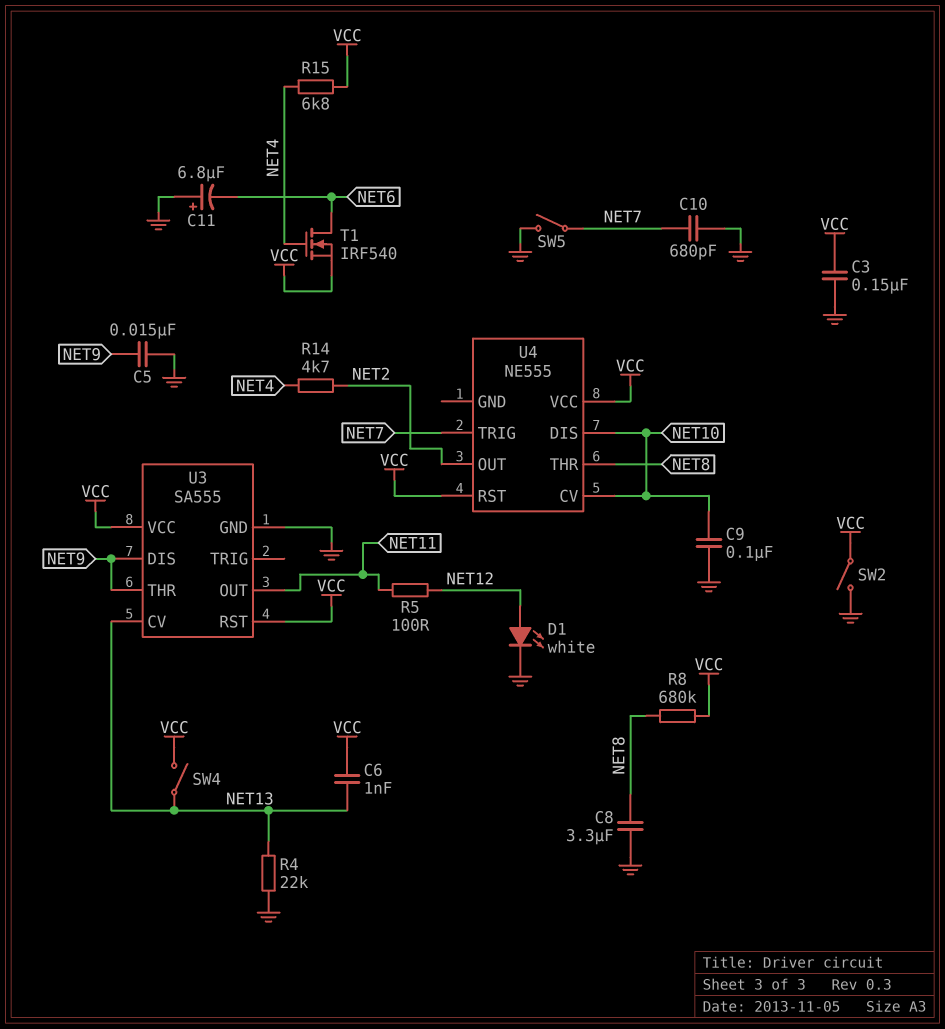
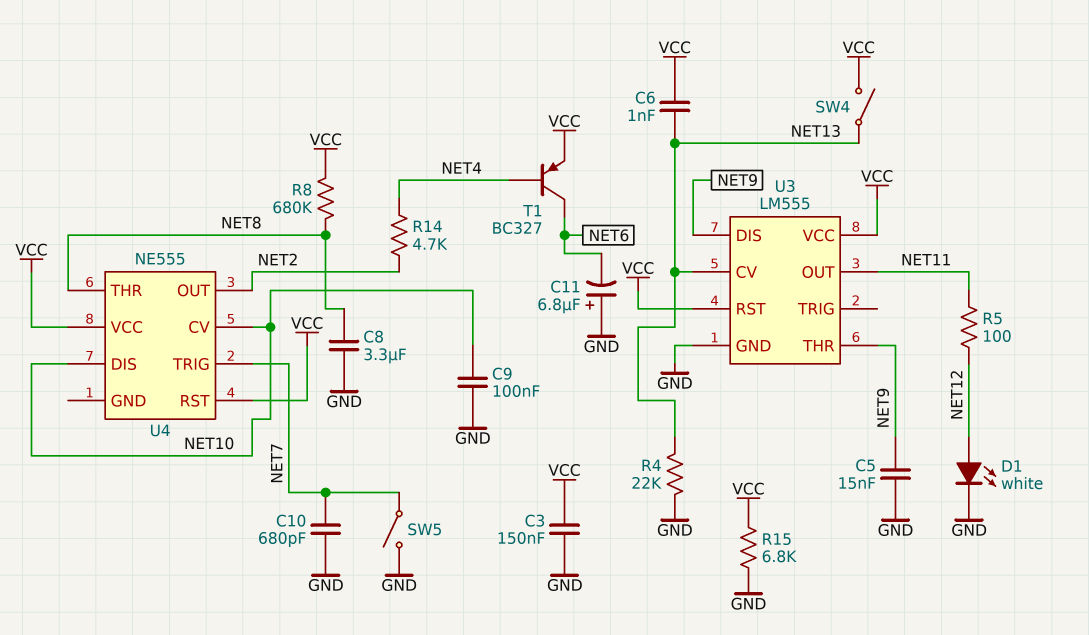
R15: 6.8k (NET4, VCC) -> 6.8k (GND, VCC)
SW2: switch (GND, VCC) -> none
T1: NMOS IRF540 (G NET4, D NET6, S VCC) -> PNP BC327 (B NET4, C NET6, E VCC)
U3: SA555 -> LM555

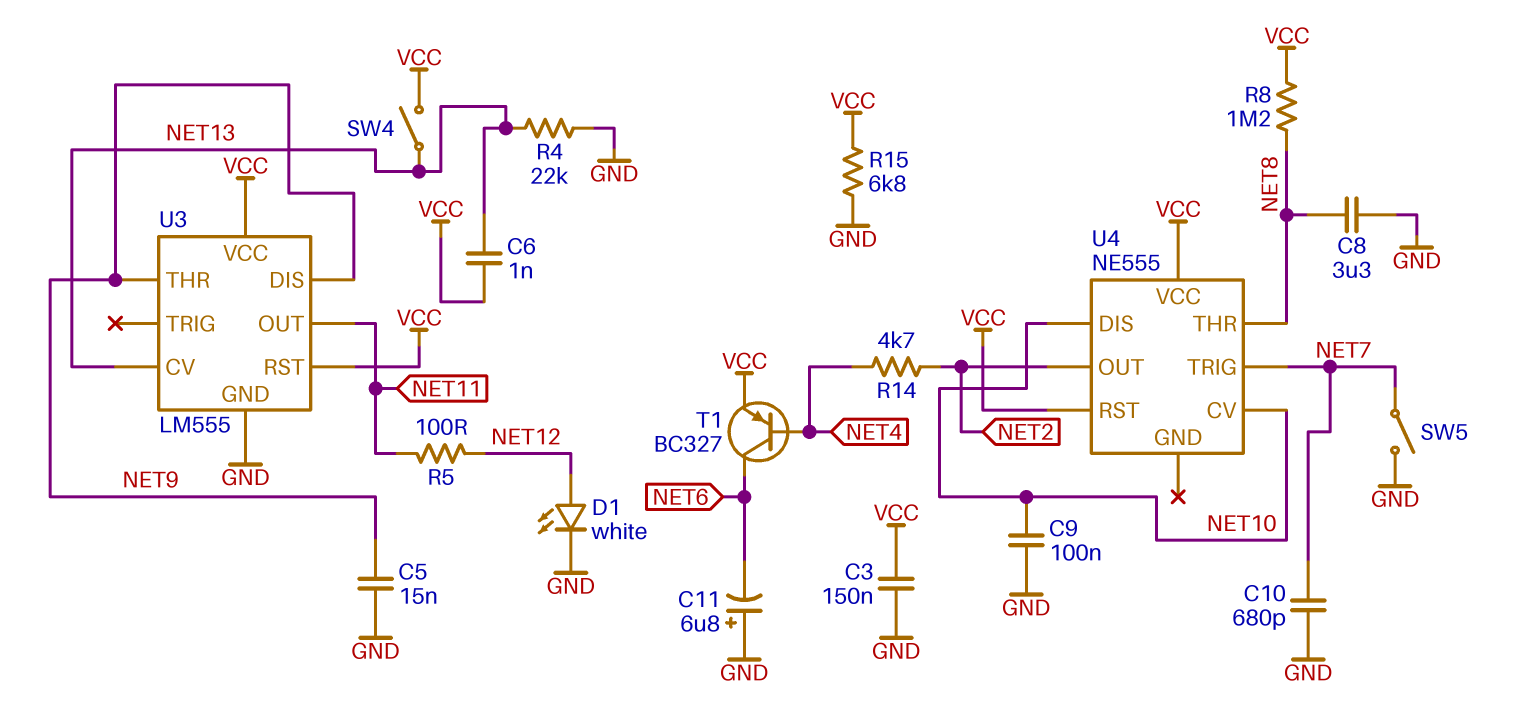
R8: 680k (NET8, VCC) -> 1.2M (NET8, VCC)

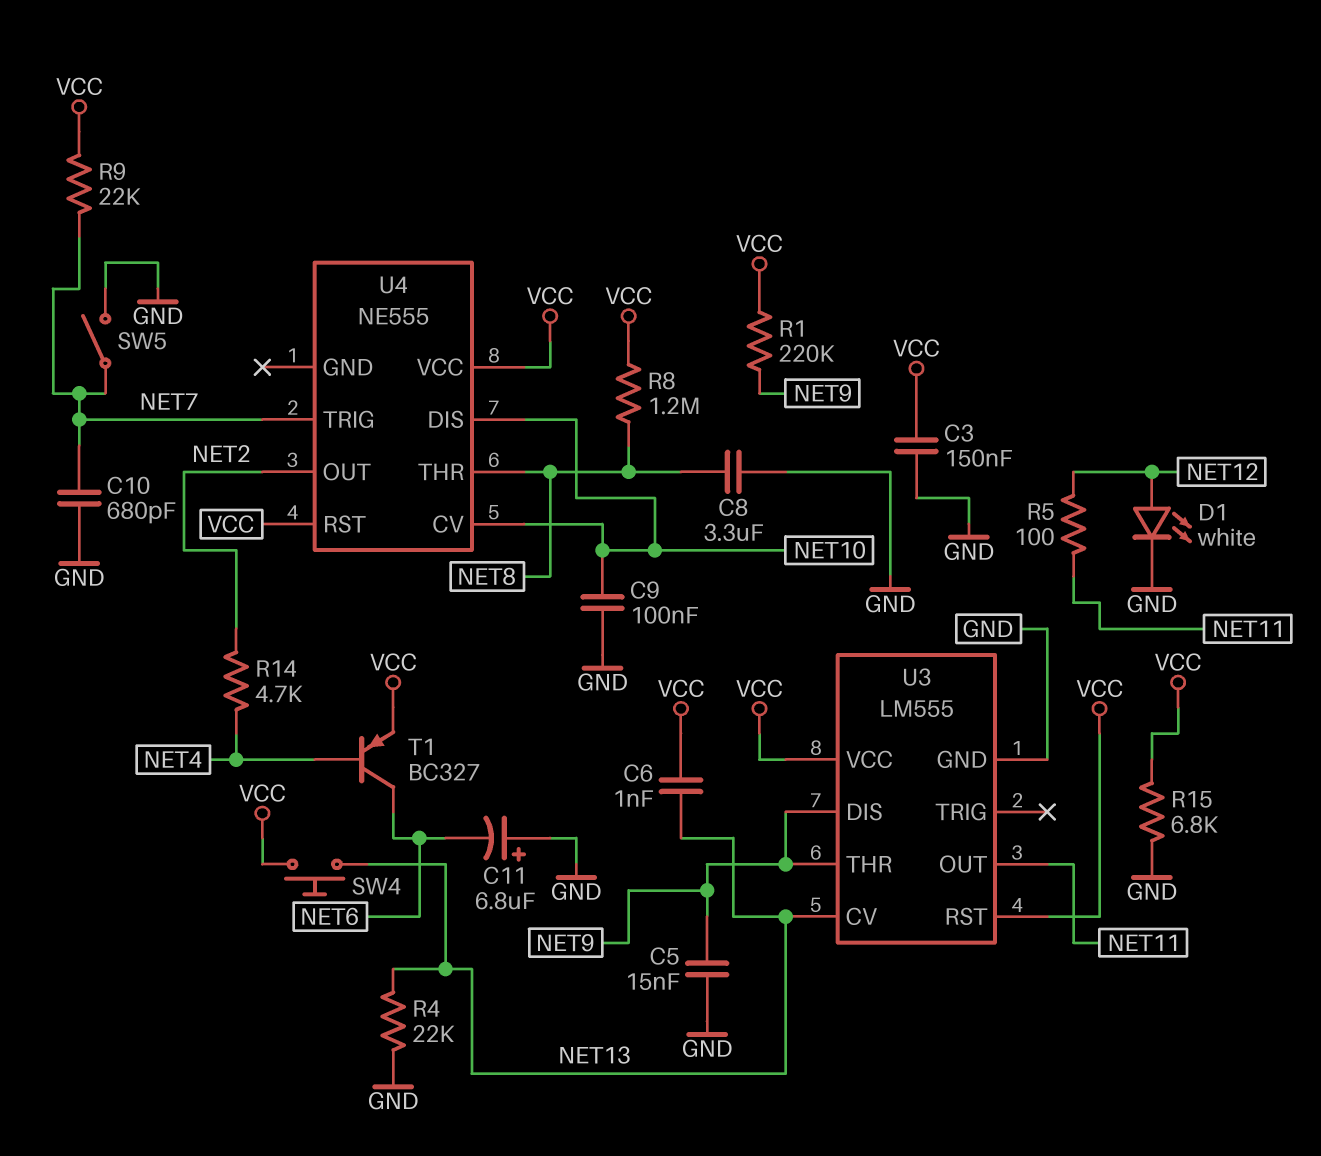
R1: none -> 220k (NET9, VCC)
R9: none -> 22k (NET7, VCC)
SW4: switch (NET13, VCC) -> button (NET13, VCC)

